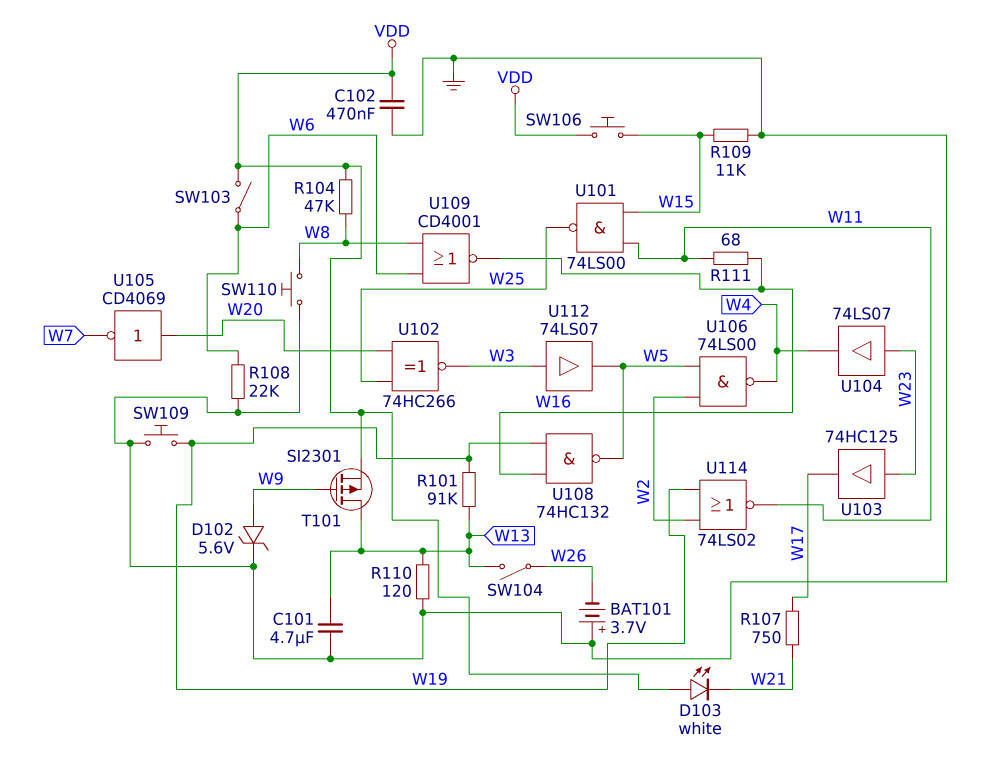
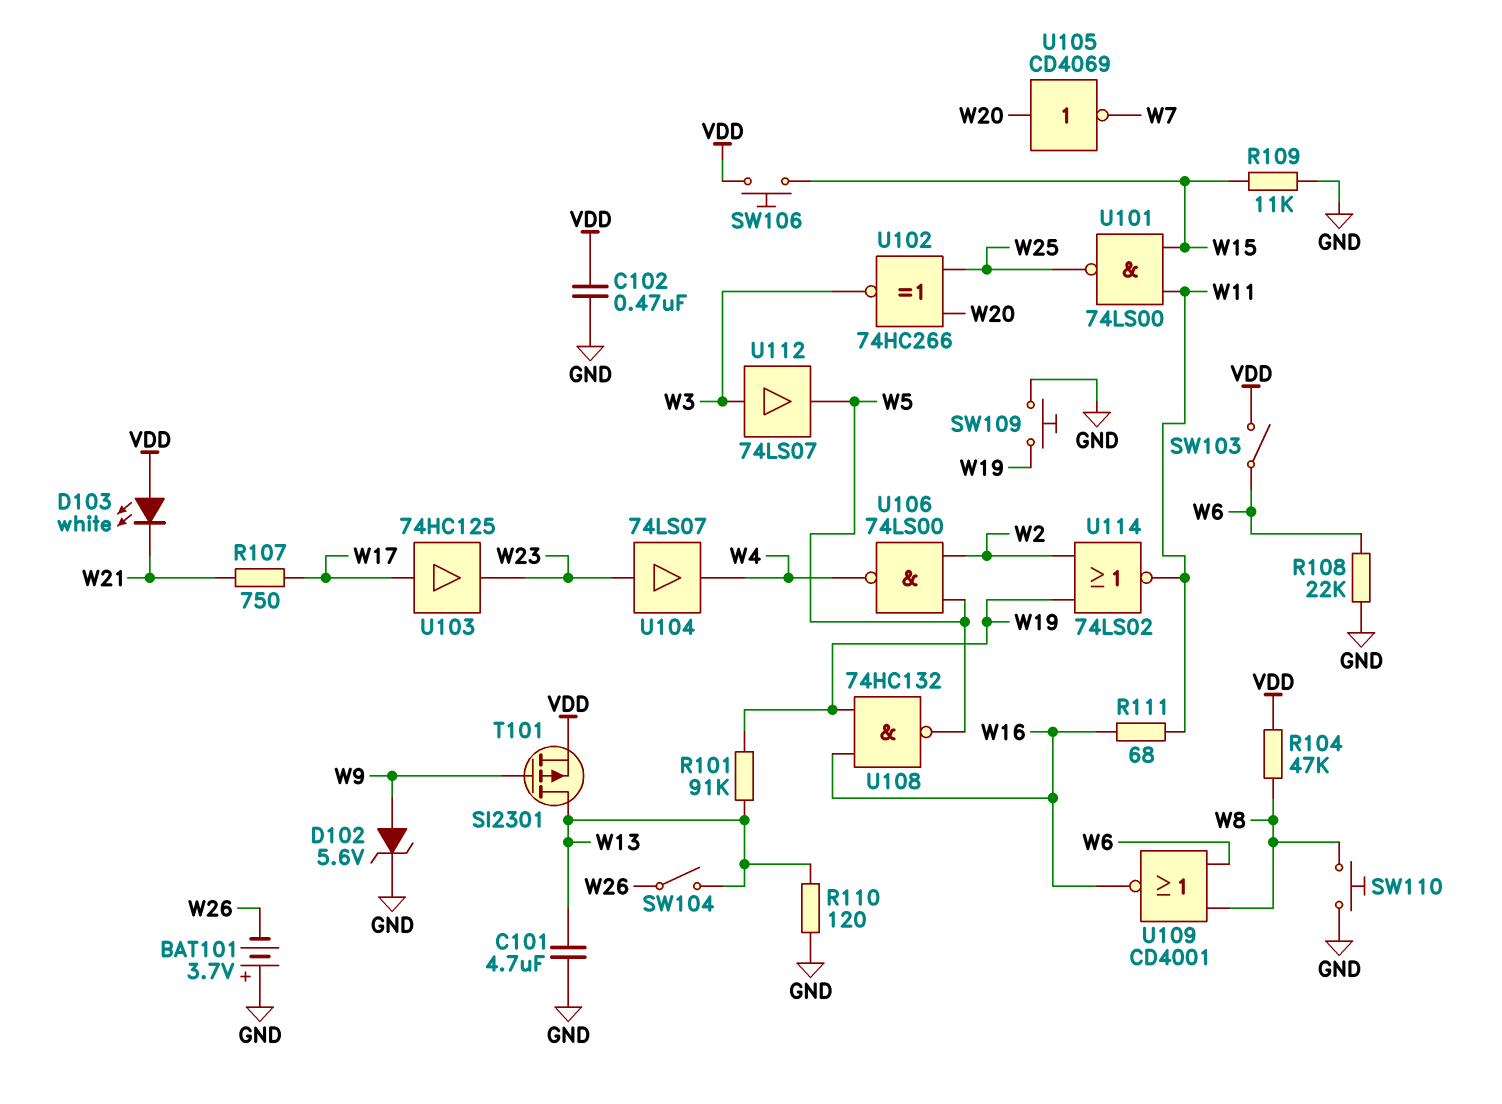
U103: buffer 74HC125 (in W23, out W17) -> buffer 74HC125 (in W17, out W23)

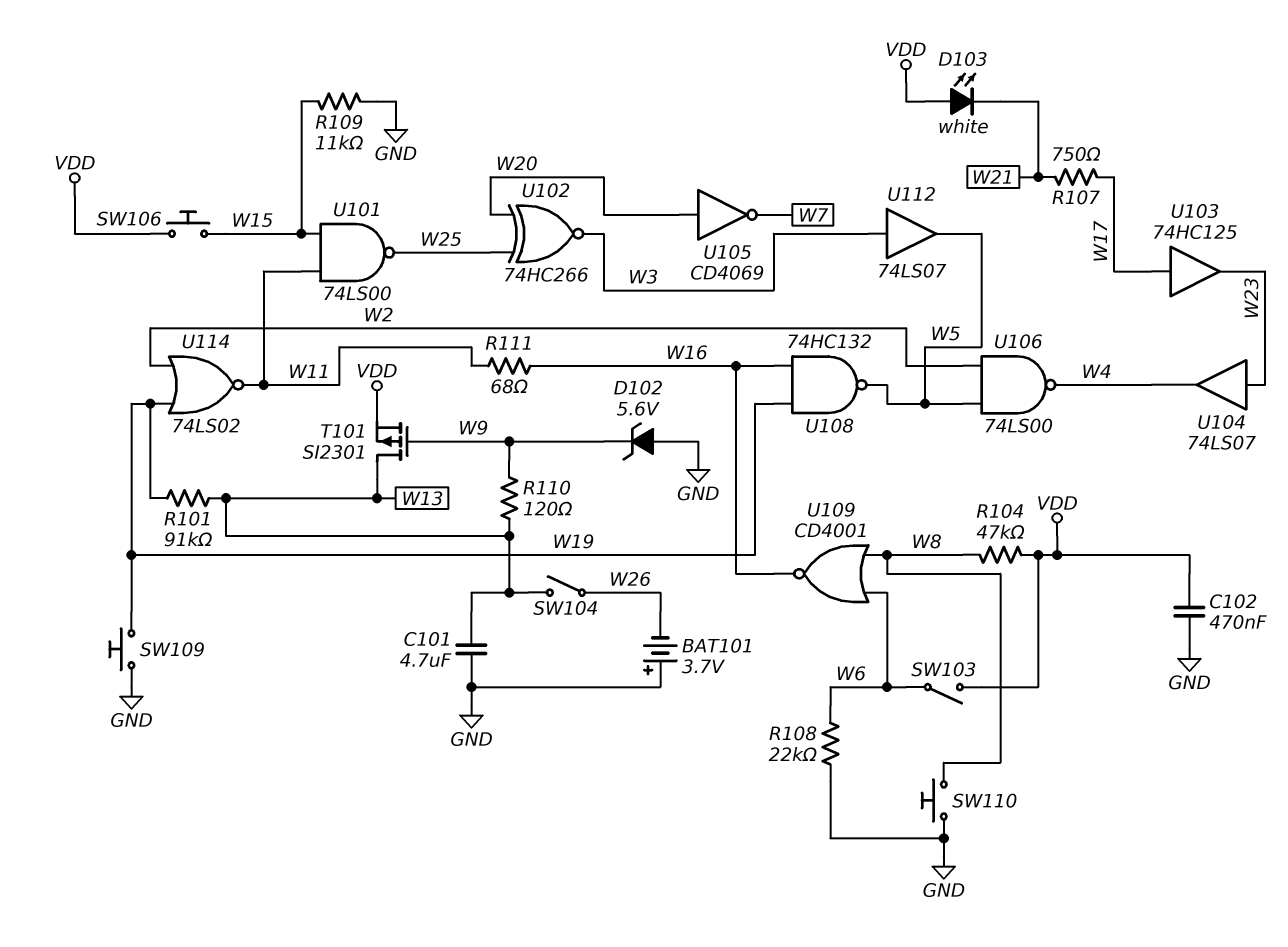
D102: zener 5.6V (A W9, K GND) -> zener 5.6V (A GND, K W9)
R110: 120 (GND, W13) -> 120 (W9, W13)

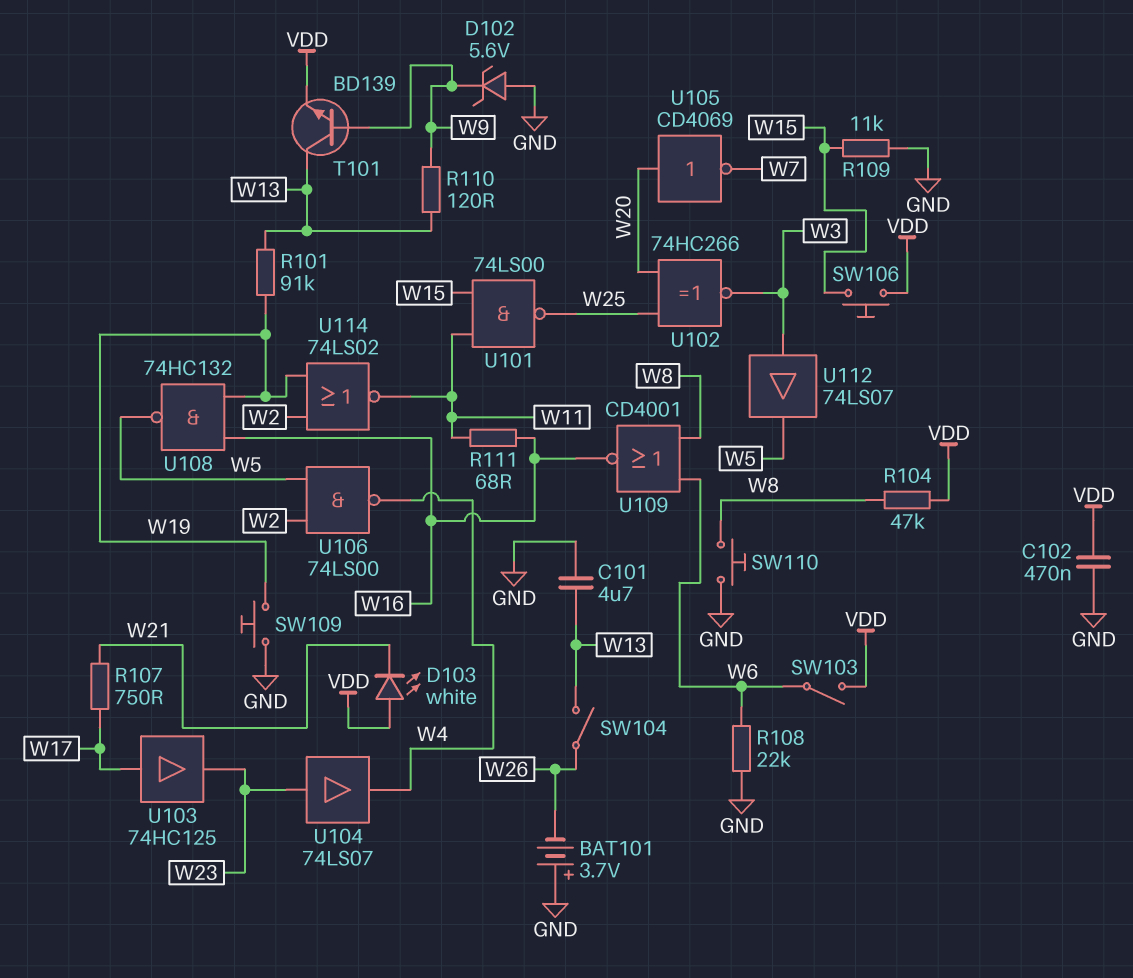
T101: PMOS SI2301 (G W9, D W13, S VDD) -> NPN BD139 (B W9, C W13, E VDD)

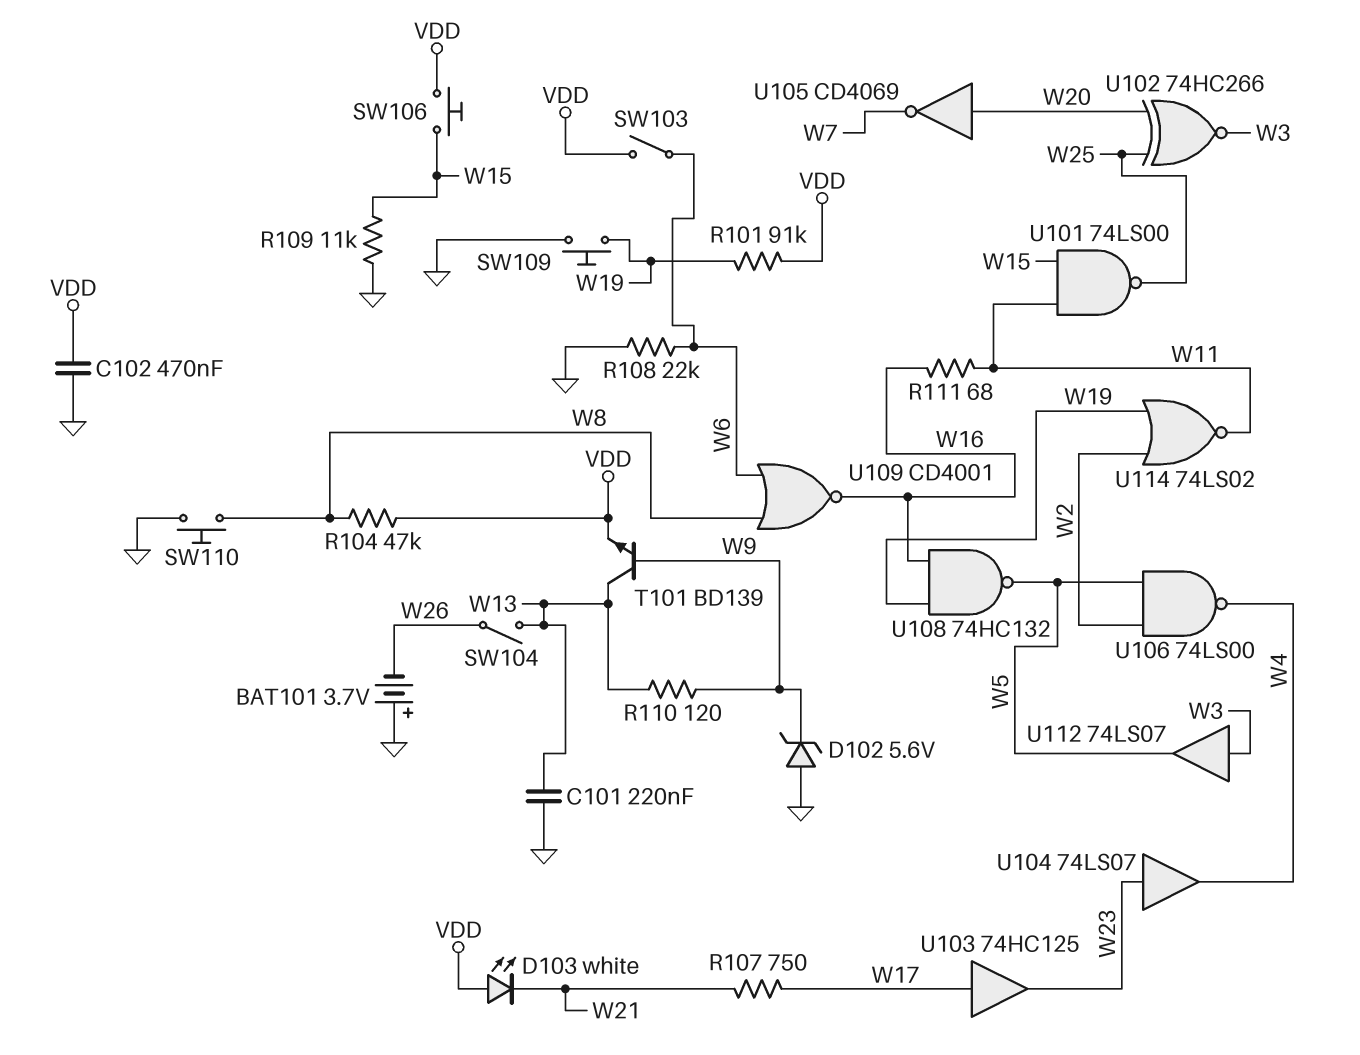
C101: 4.7uF (GND, W13) -> 220nF (GND, W13)
R101: 91k (W13, W19) -> 91k (VDD, W19)

